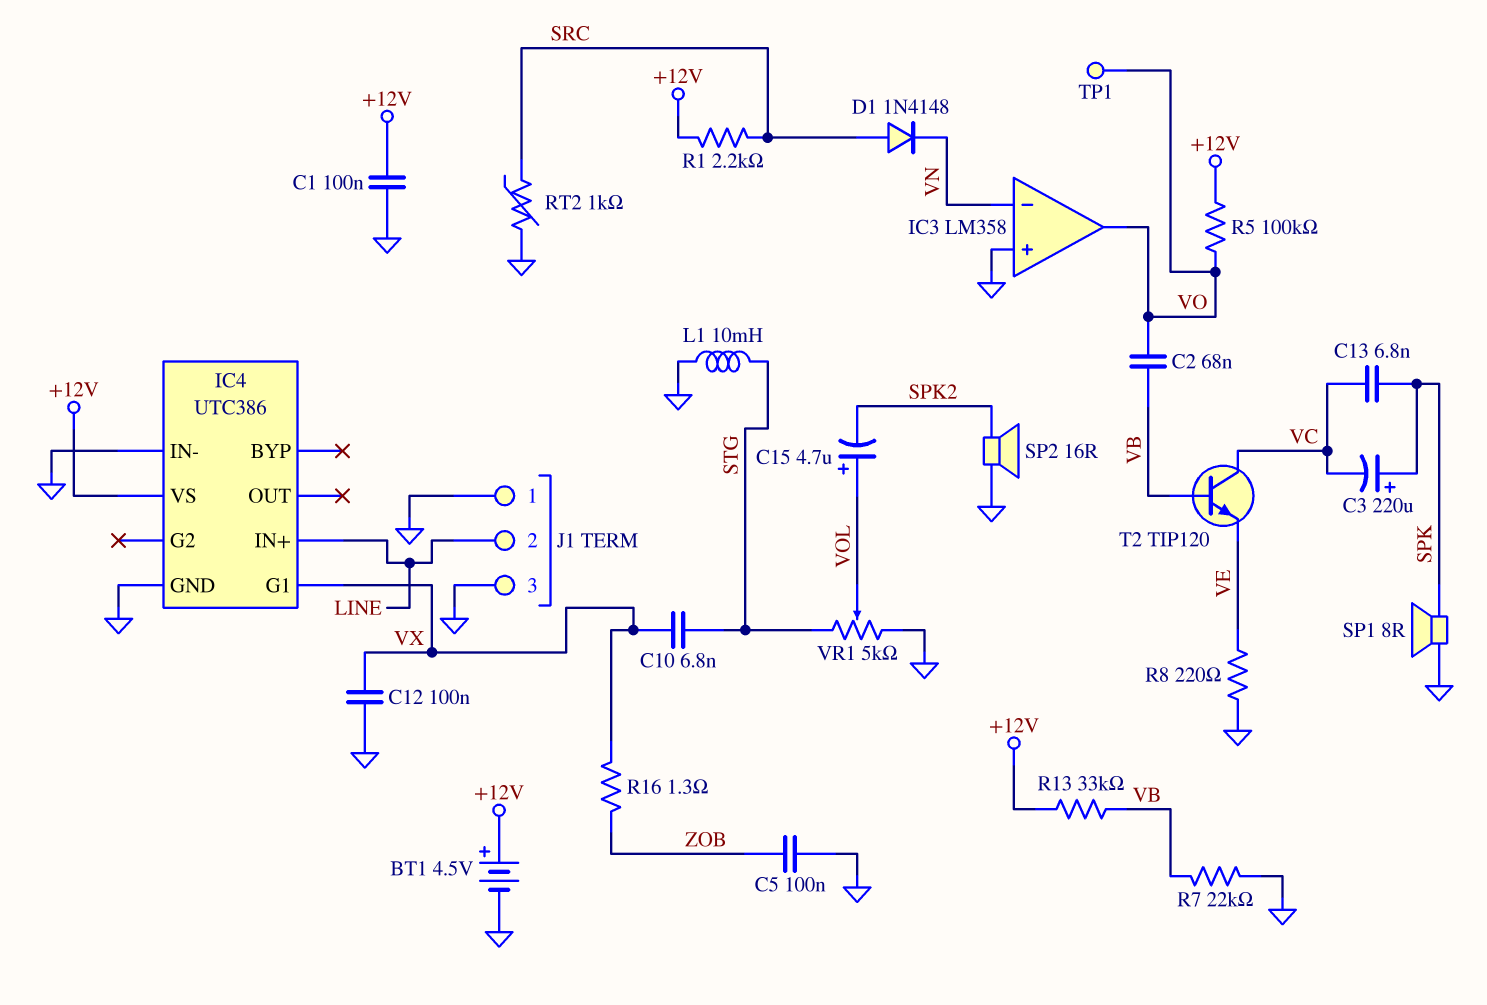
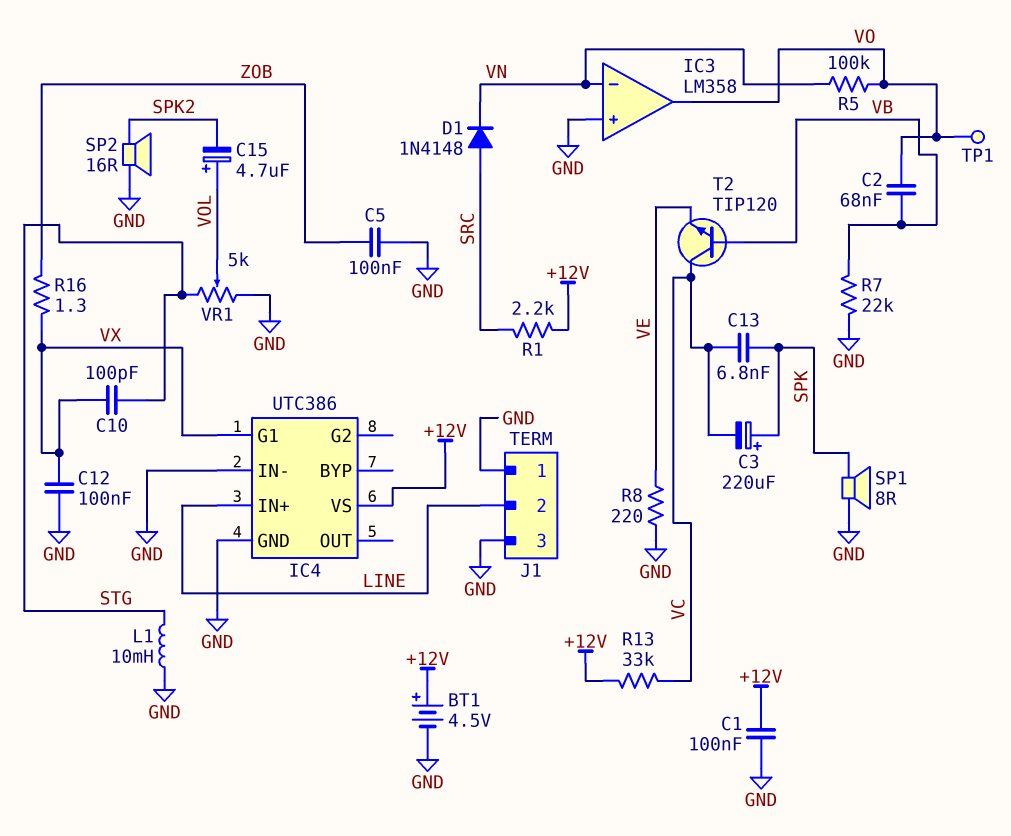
C10: 6.8nF (STG, VX) -> 100pF (STG, VX)
R5: 100k (+12V, VO) -> 100k (VN, VO)
R13: 33k (+12V, VB) -> 33k (+12V, VC)
RT2: 1k (GND, SRC) -> none

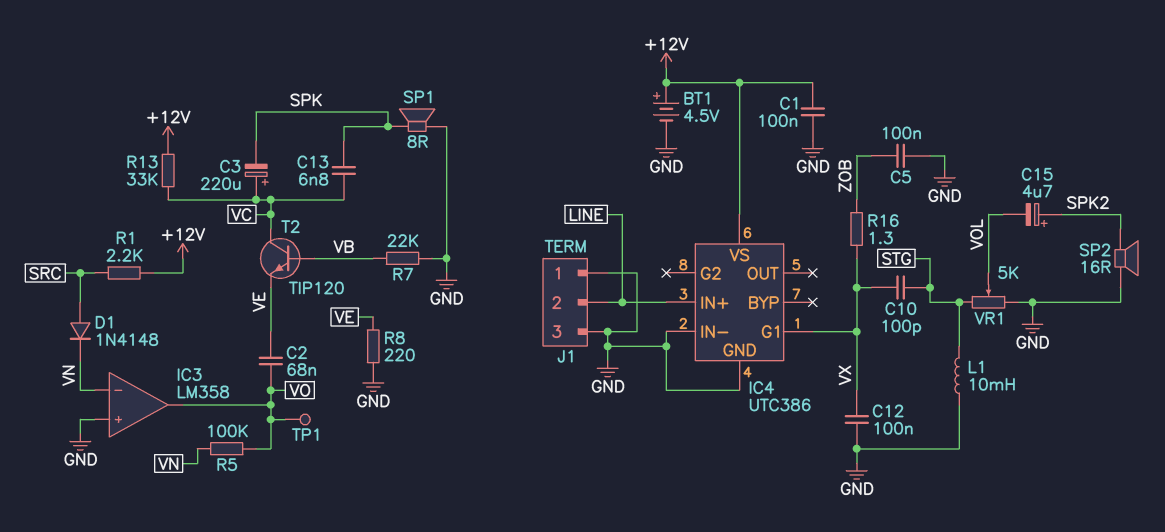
C2: 68nF (VB, VO) -> 68nF (VE, VO)
C3: 220uF (plus SPK, minus VC) -> 220uF (plus VC, minus SPK)
C15: 4.7uF (plus VOL, minus SPK2) -> 4.7uF (plus SPK2, minus VOL)

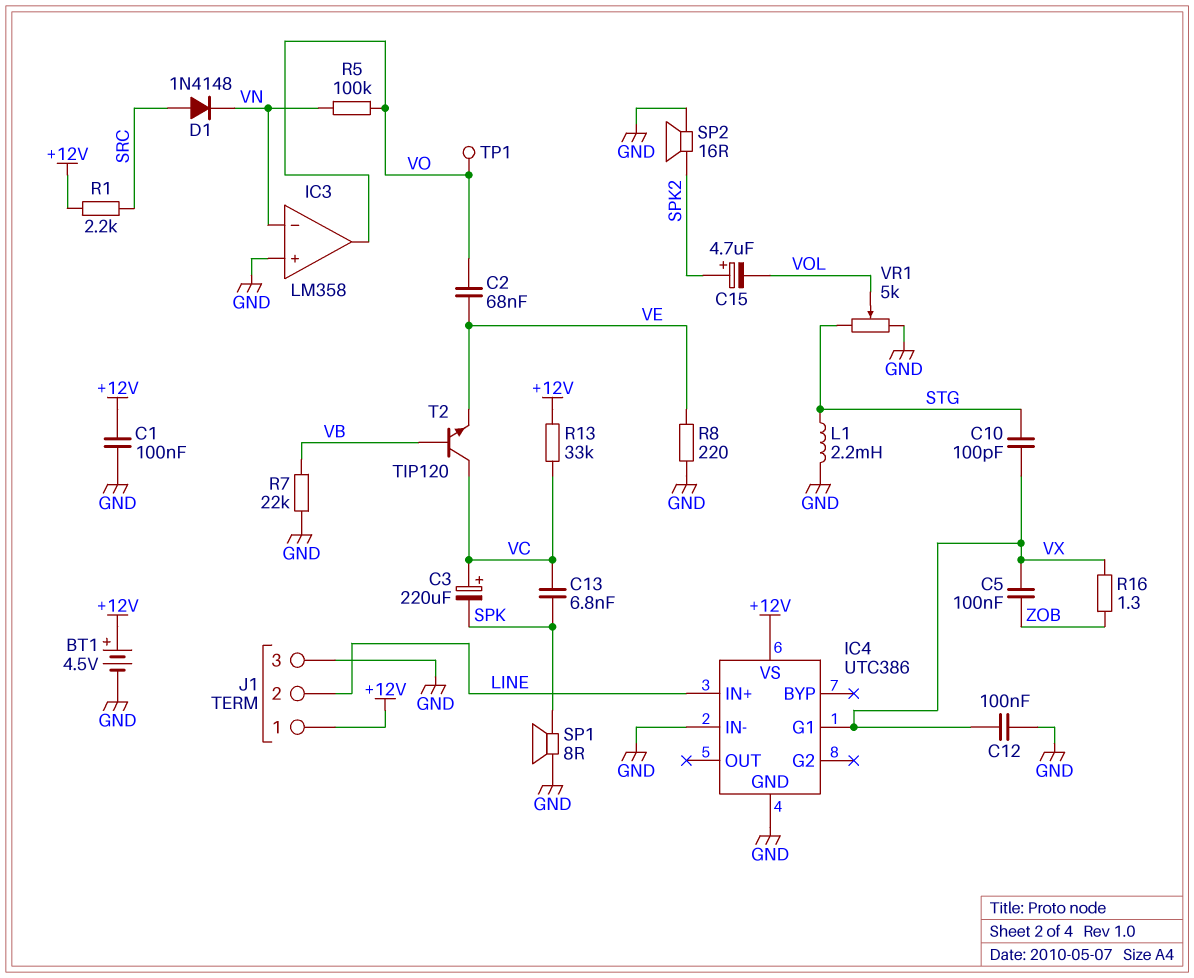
C5: 100nF (GND, ZOB) -> 100nF (VX, ZOB)
J1 pin 1: GND -> +12V
L1: 10mH (GND, STG) -> 2.2mH (GND, STG)

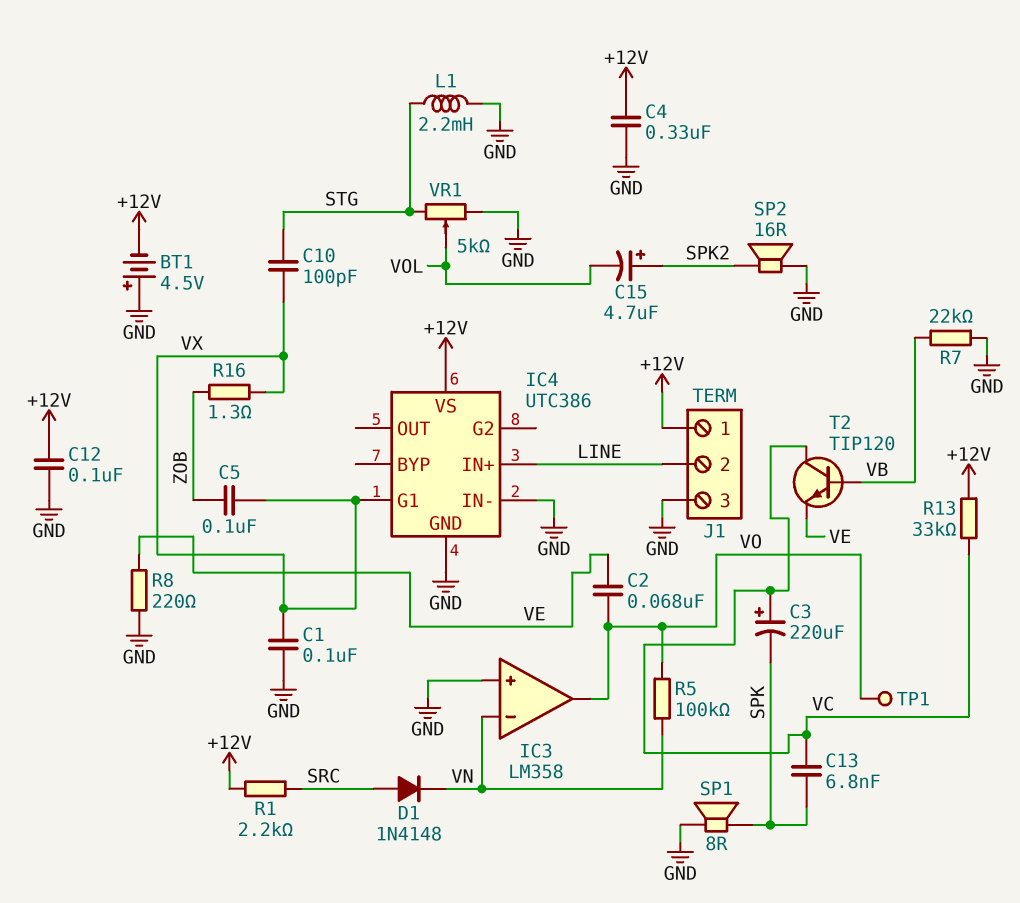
BT1: 4.5V (plus +12V, minus GND) -> 4.5V (plus GND, minus +12V)
C1: 100nF (+12V, GND) -> 100nF (GND, VX)
C4: none -> 330nF (+12V, GND)
C12: 100nF (GND, VX) -> 100nF (+12V, GND)

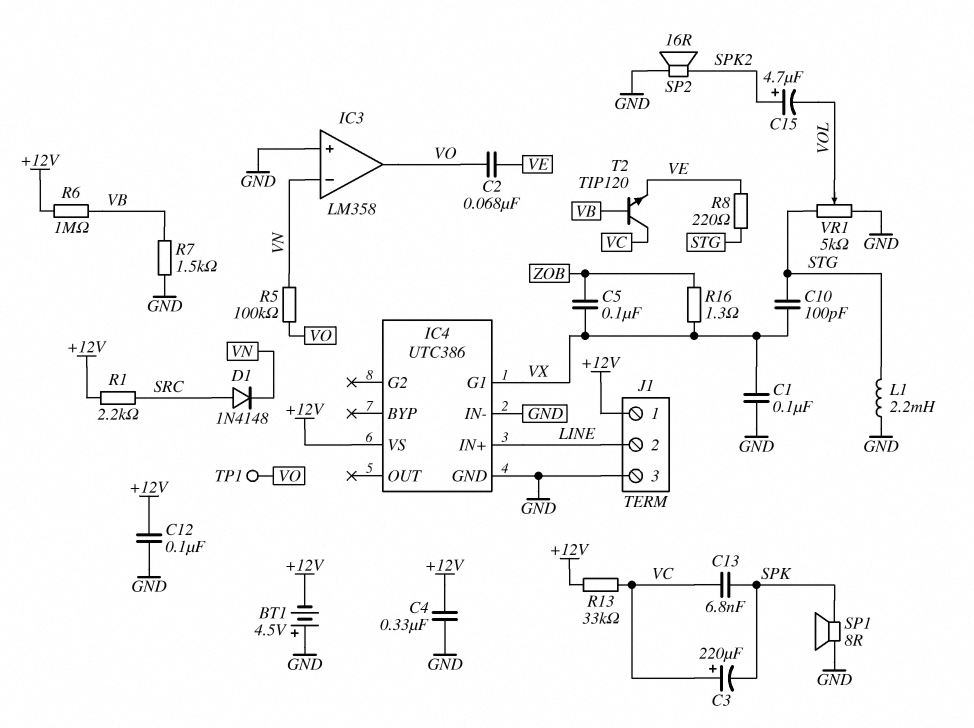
R6: none -> 1M (+12V, VB)
R7: 22k (GND, VB) -> 1.5k (GND, VB)
R8: 220 (GND, VE) -> 220 (STG, VE)

